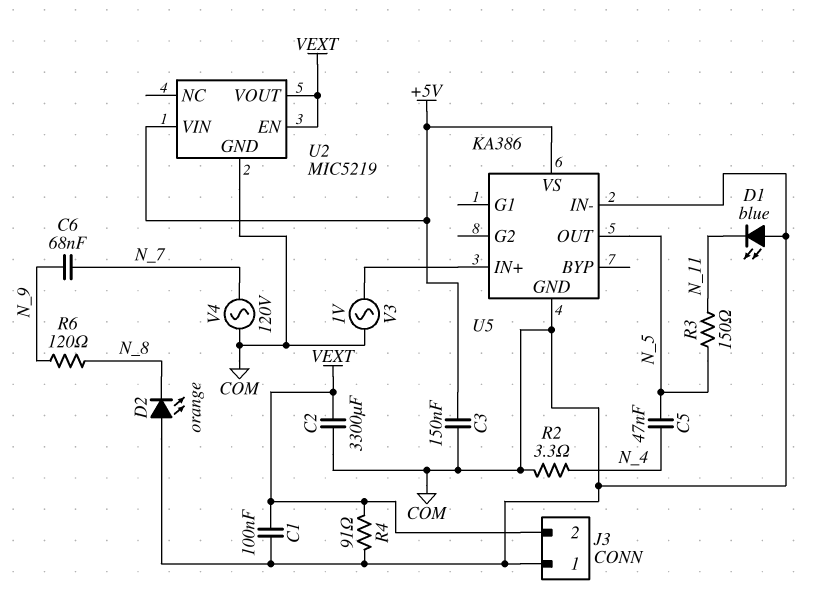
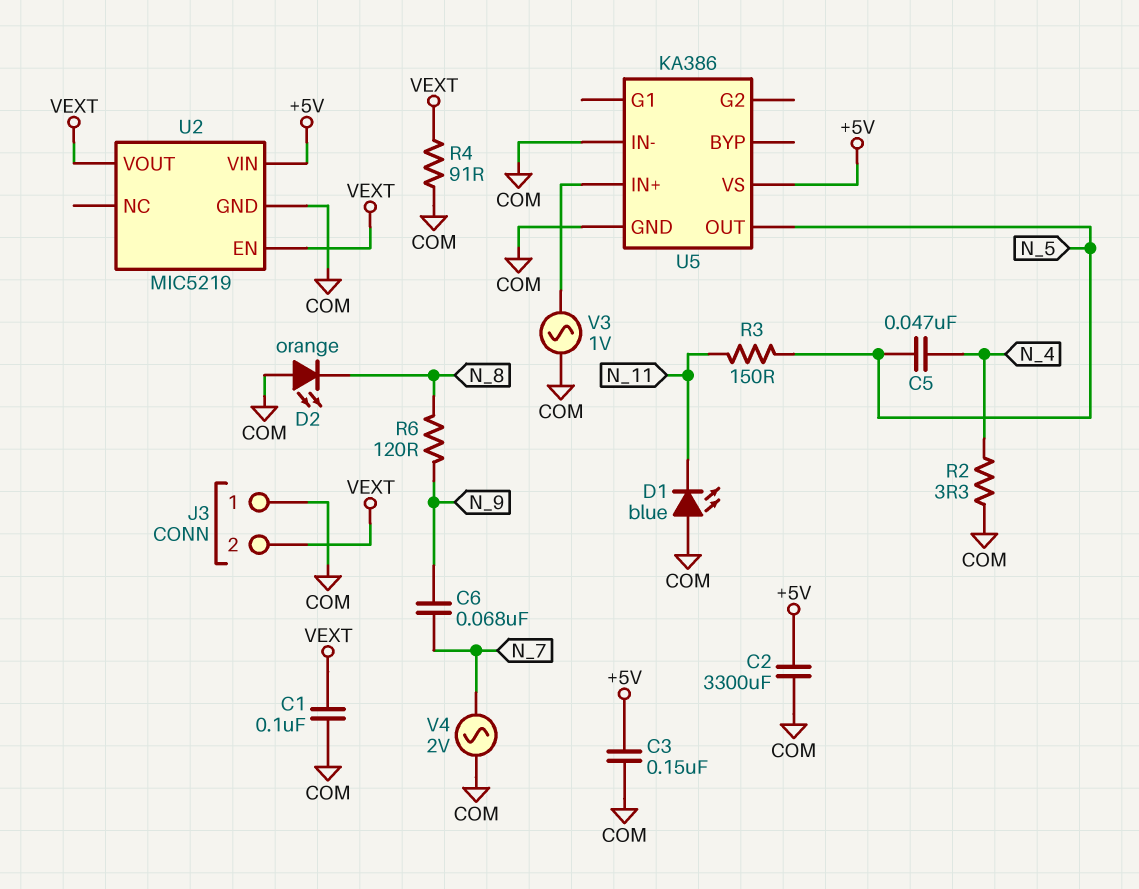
C2: 3300uF (COM, VEXT) -> 3300uF (+5V, COM)
V4: AC 120V (COM, N_7) -> AC 2V (COM, N_7)

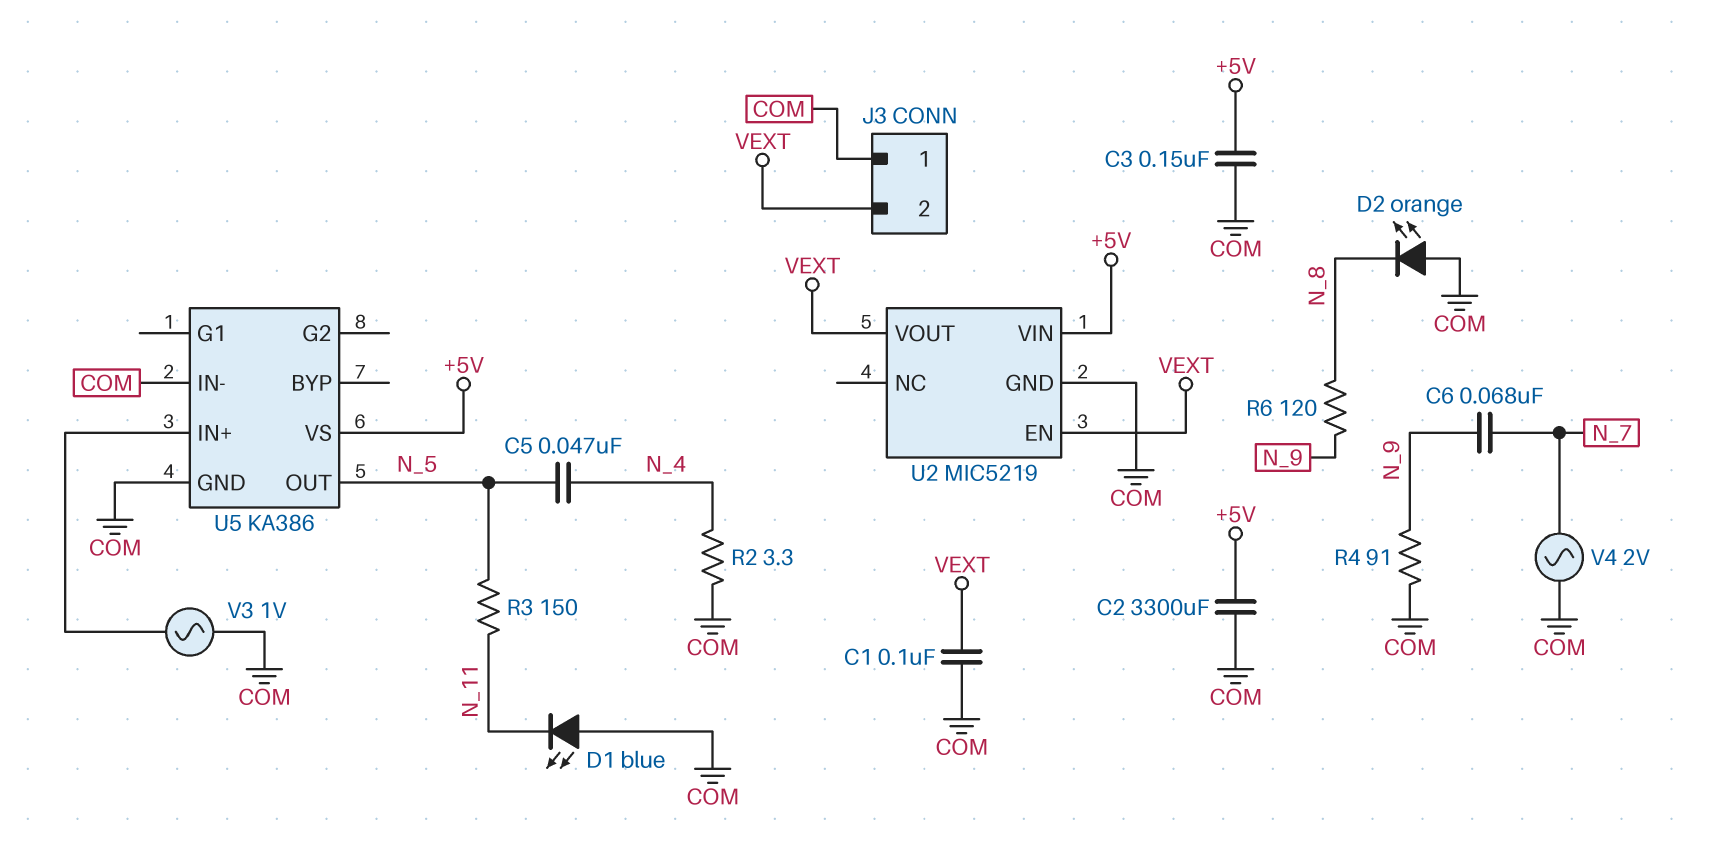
R4: 91 (COM, VEXT) -> 91 (COM, N_9)

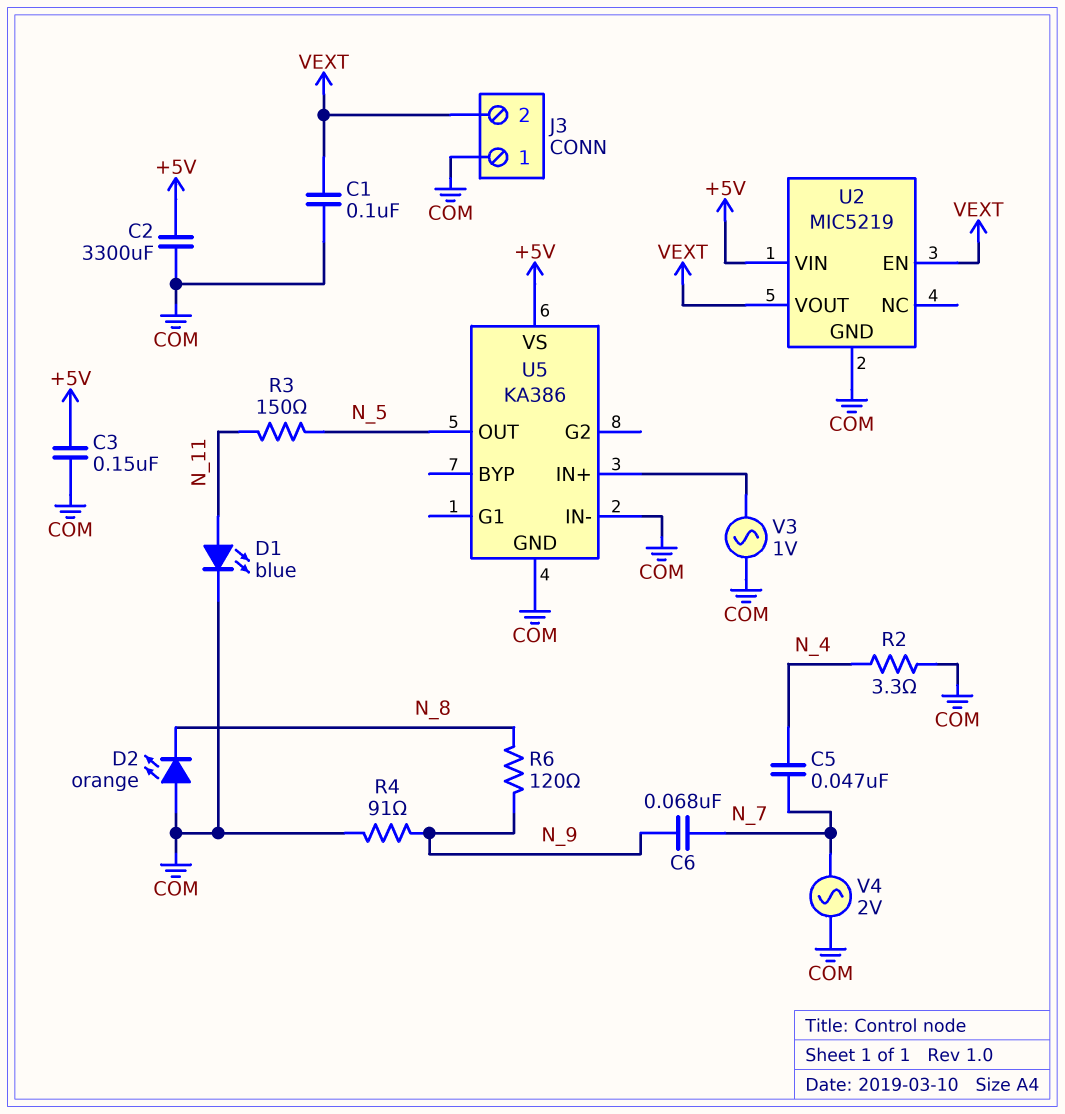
C5: 47nF (N_4, N_5) -> 47nF (N_4, N_7)
D1: LED blue (A COM, K N_11) -> LED blue (A N_11, K COM)

